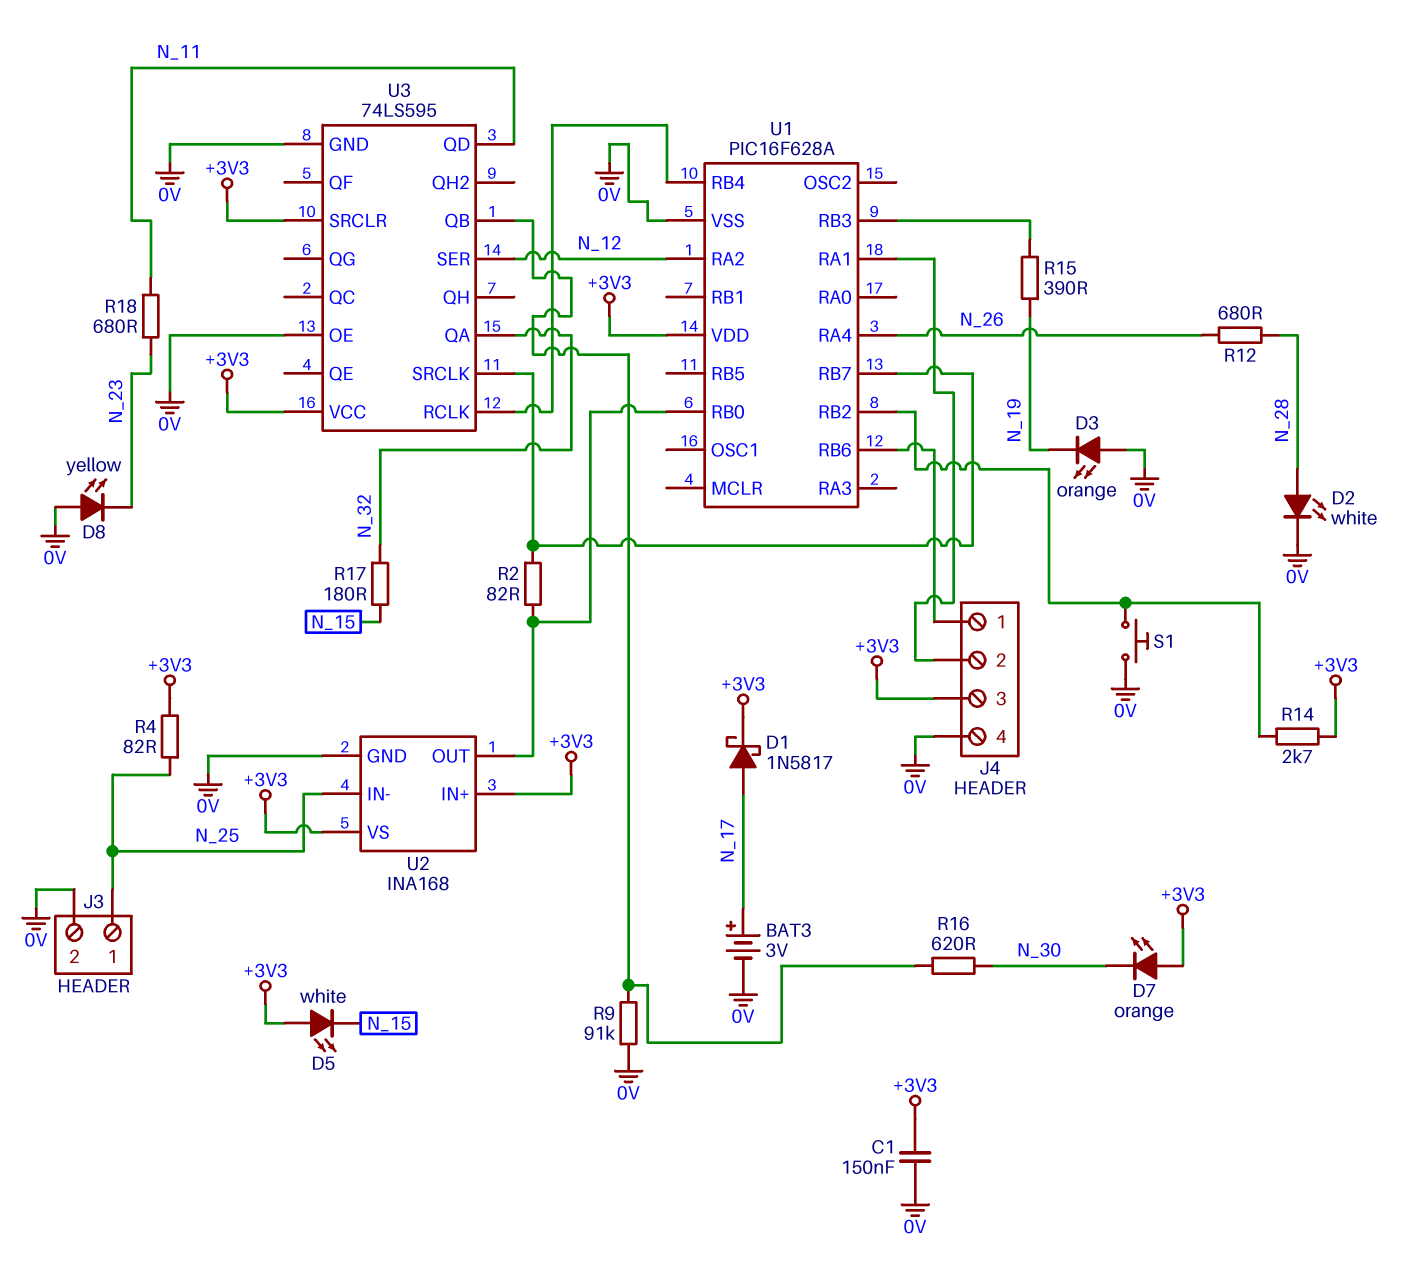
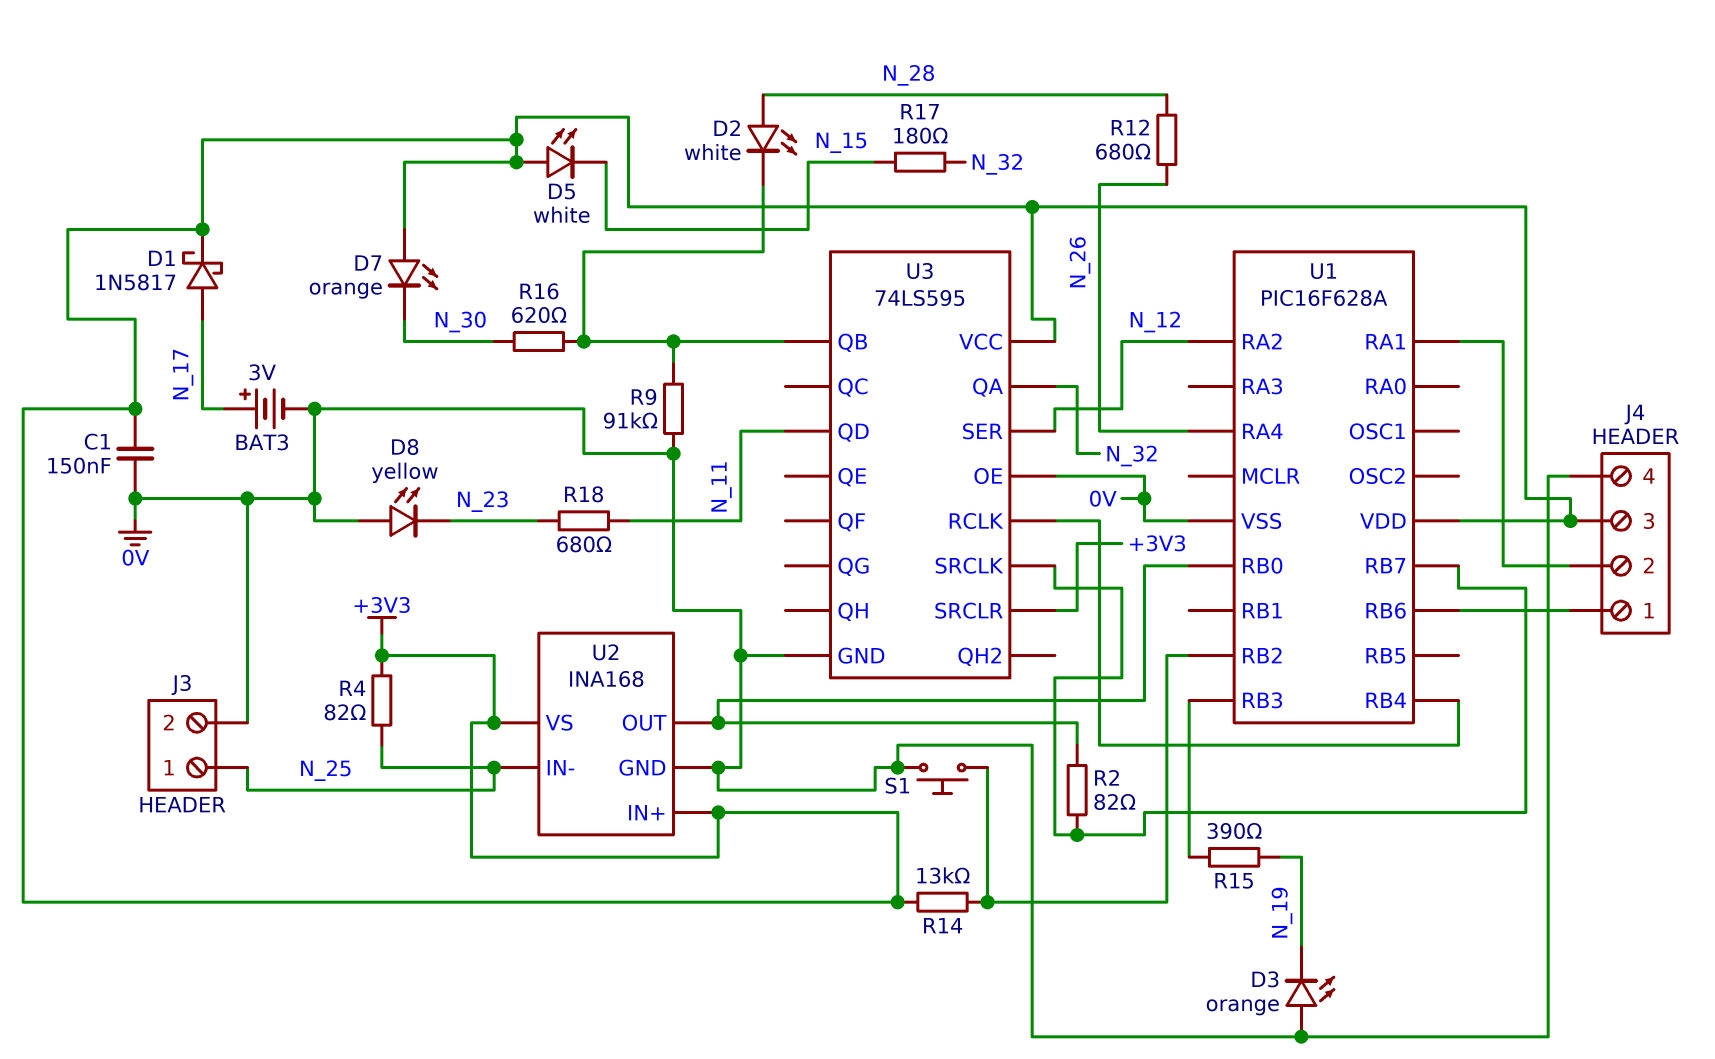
D2: LED white (A N_28, K 0V) -> LED white (A N_28, K U3/QB)
R14: 2.7k (+3V3, U1/RB2) -> 13k (+3V3, U1/RB2)

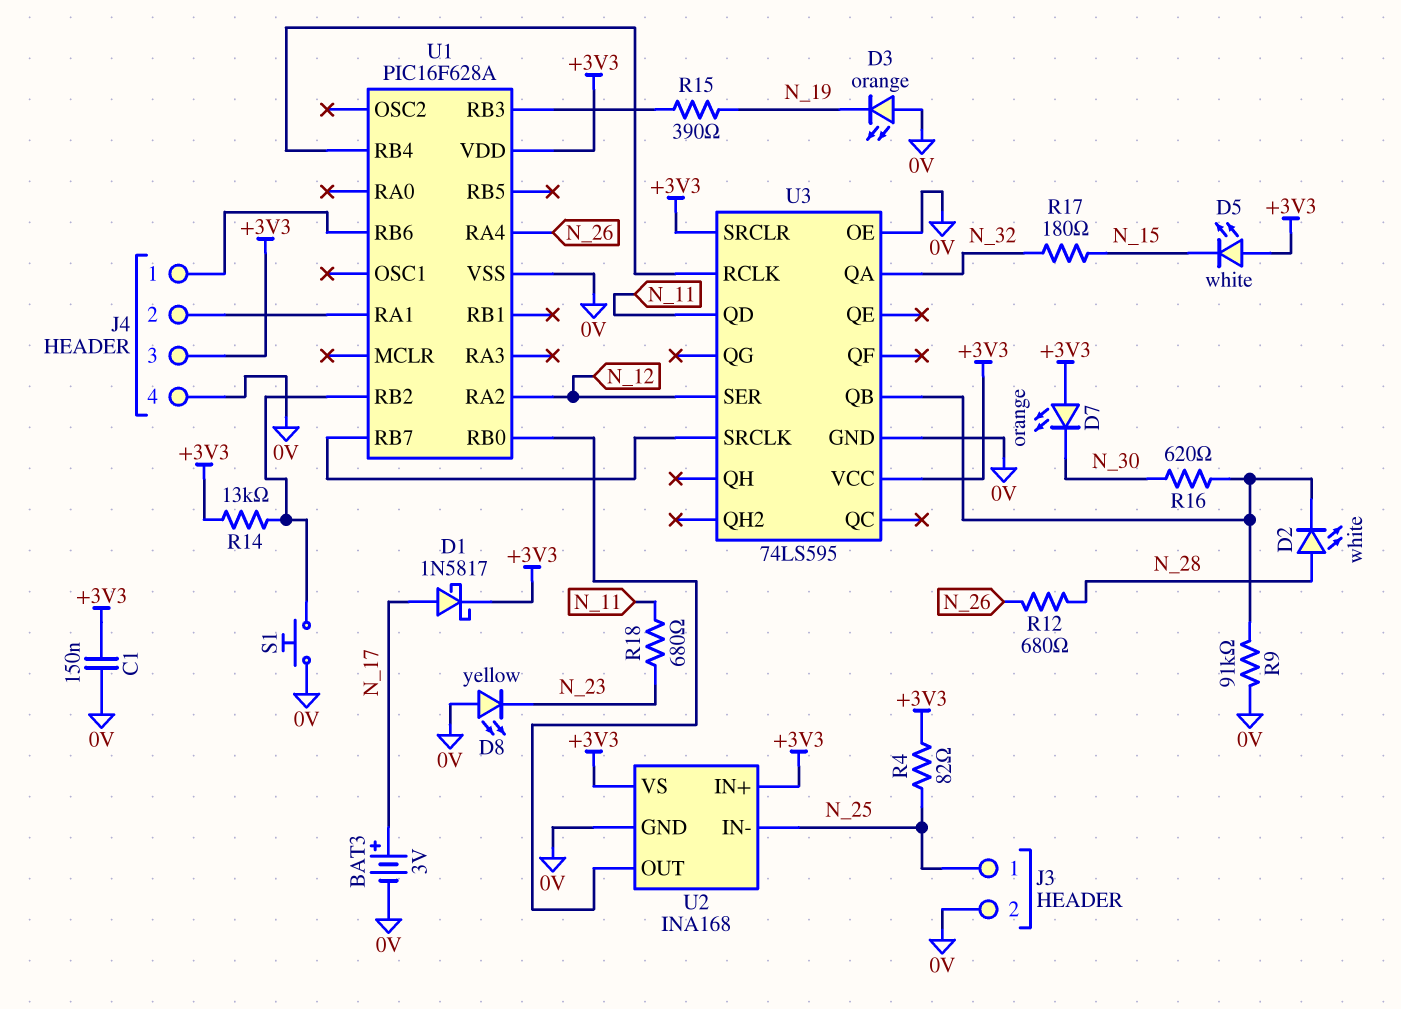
R2: 82 (U1/RB0, U1/RB7) -> none

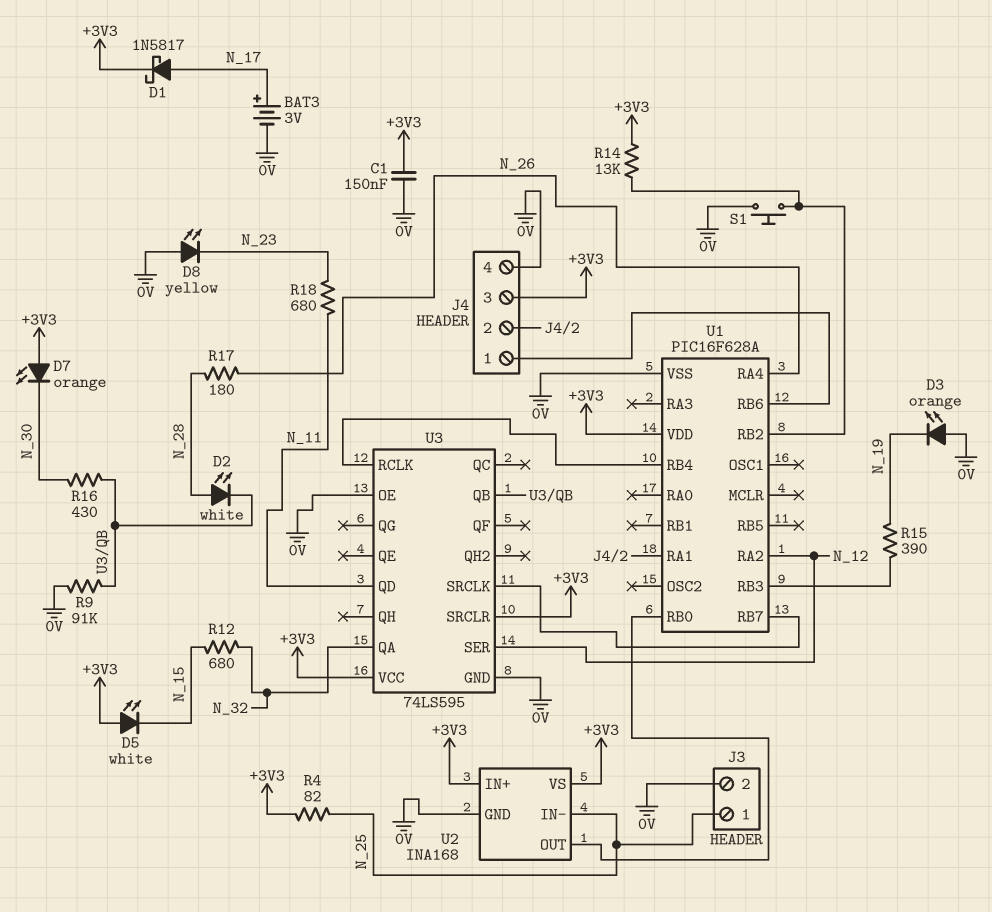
R12: 680 (N_26, N_28) -> 680 (N_15, N_32)
R16: 620 (N_30, U3/QB) -> 430 (N_30, U3/QB)
R17: 180 (N_15, N_32) -> 180 (N_26, N_28)

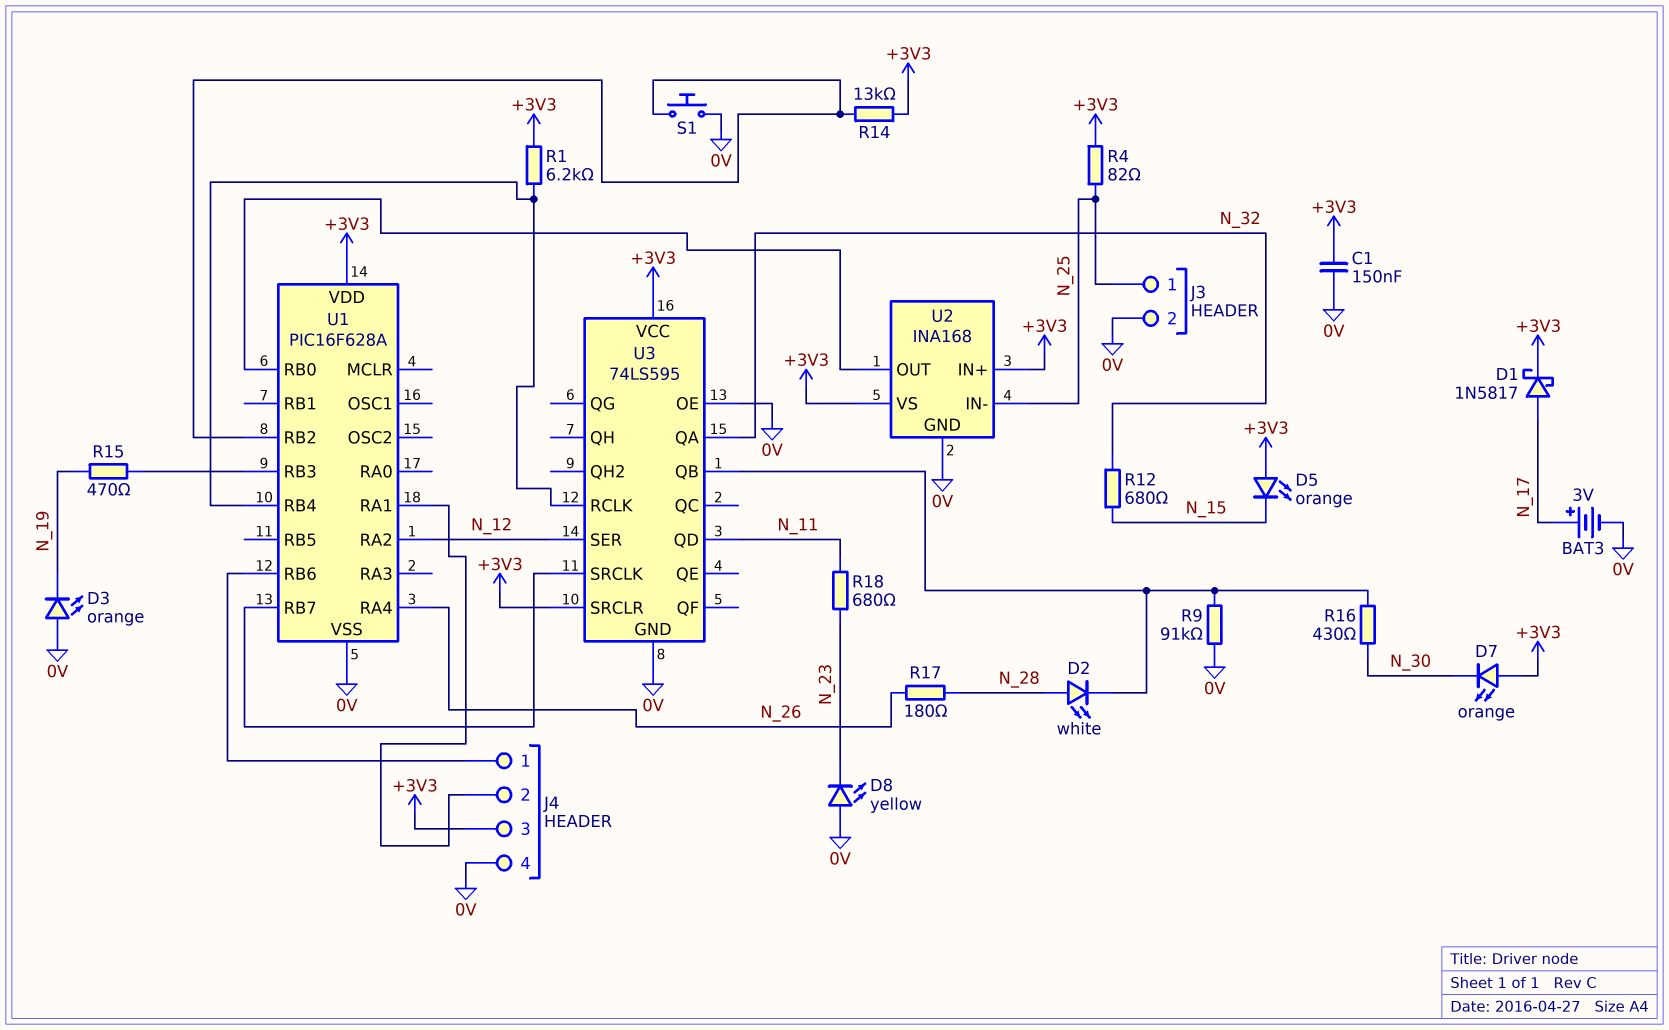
D5: LED white (A +3V3, K N_15) -> LED orange (A +3V3, K N_15)
R1: none -> 6.2k (+3V3, U1/RB4)
R15: 390 (N_19, U1/RB3) -> 470 (N_19, U1/RB3)

